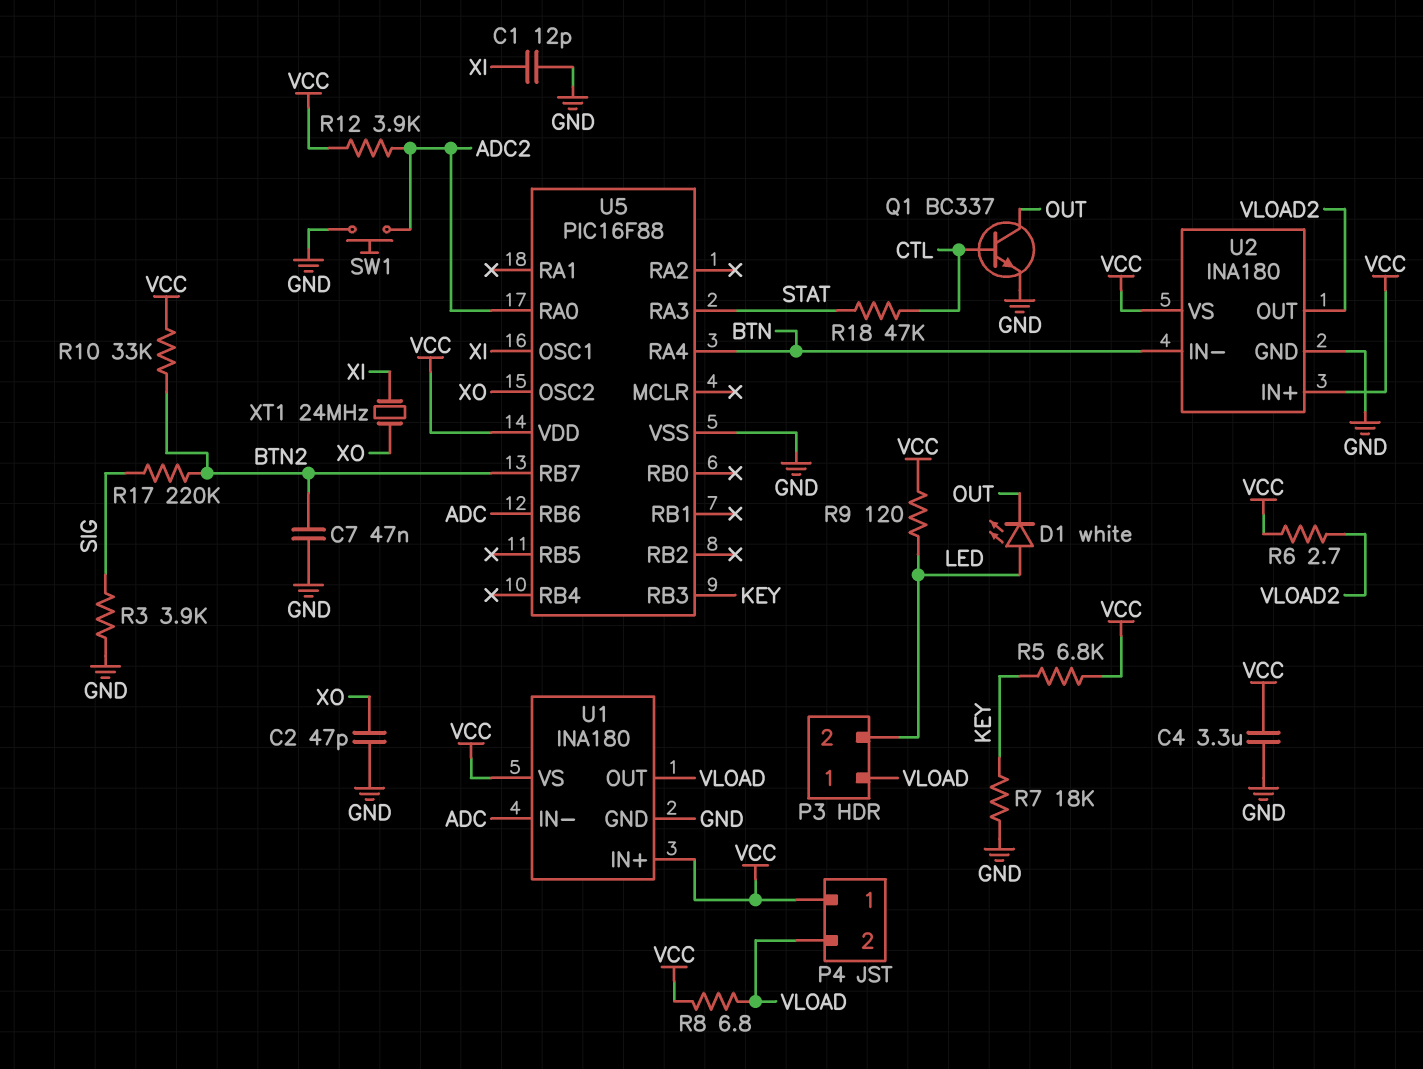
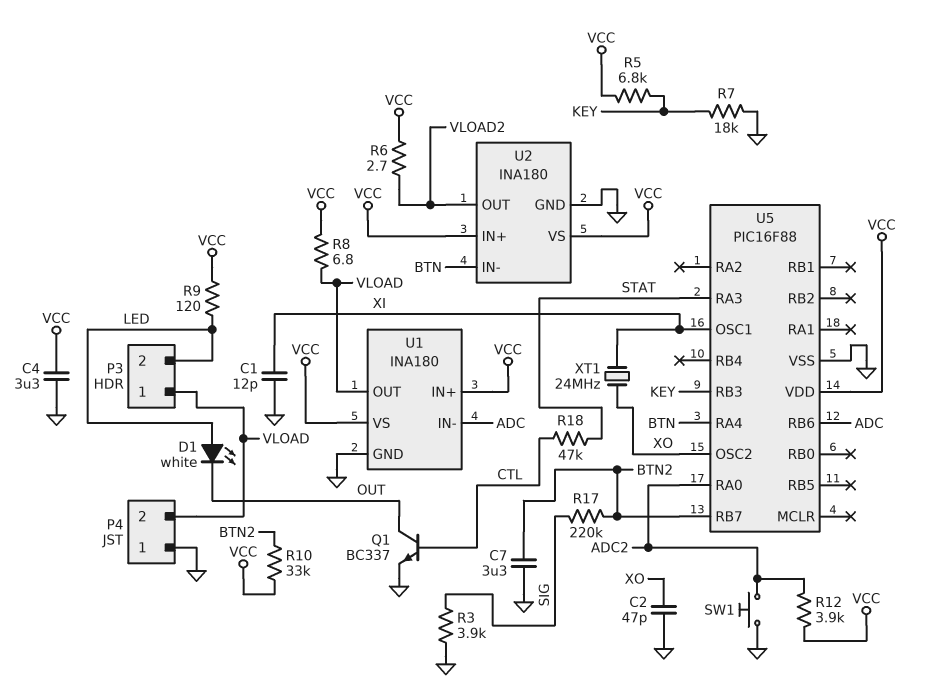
C7: 47nF (BTN2, GND) -> 3.3uF (BTN2, GND)
P4 pin 1: VCC -> GND

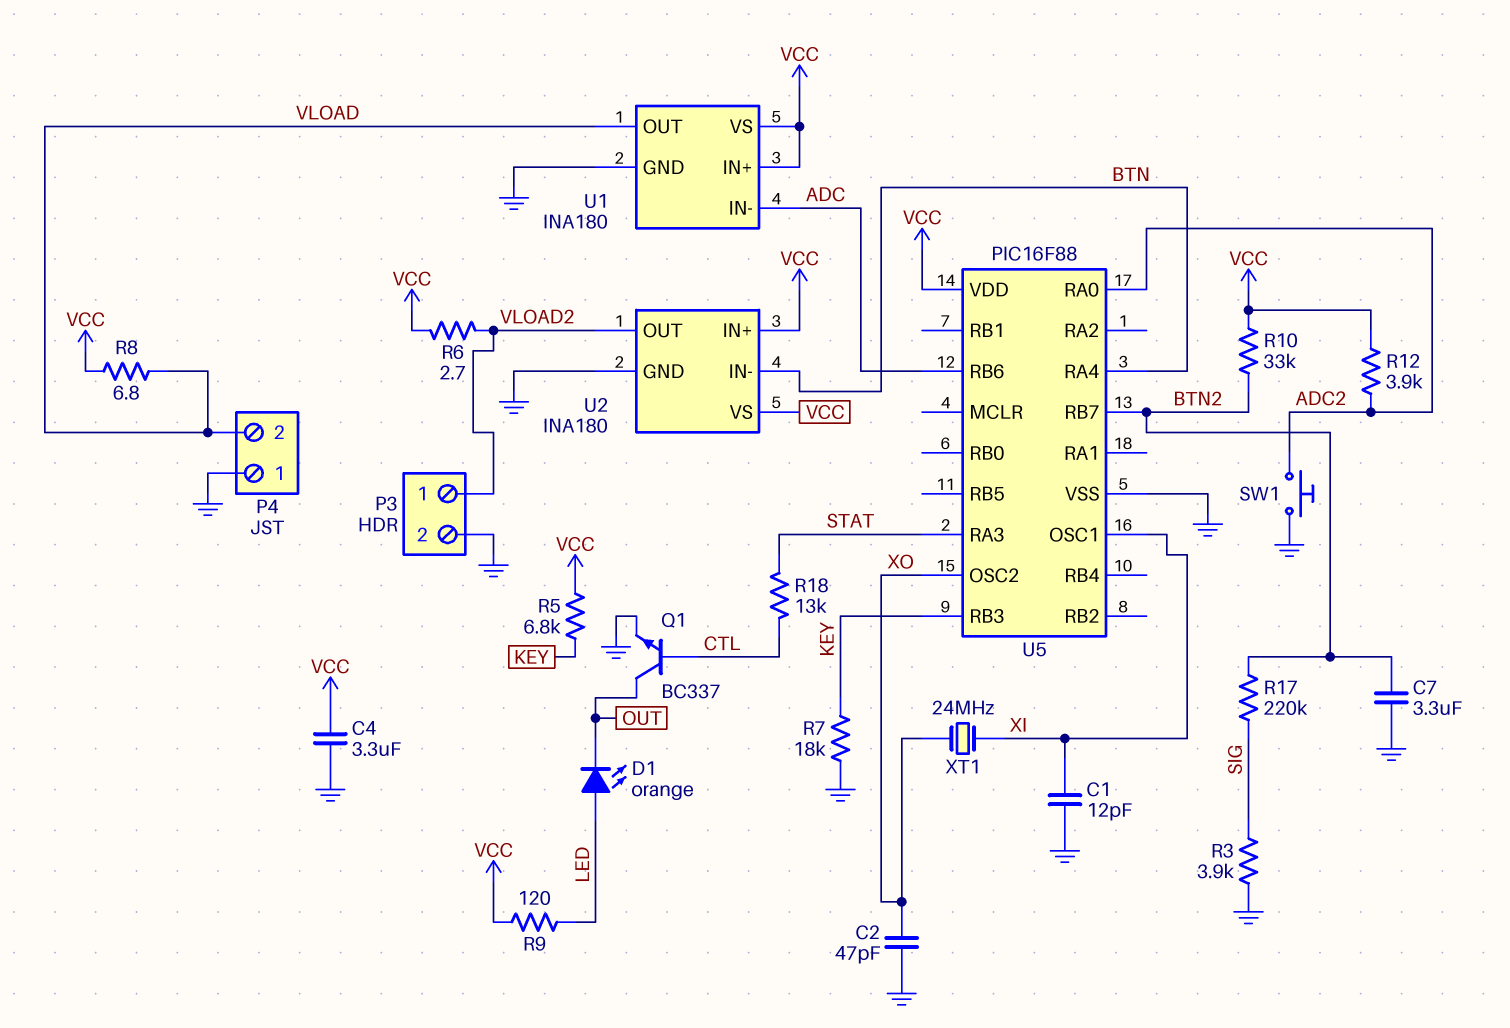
D1: LED white (A LED, K OUT) -> LED orange (A LED, K OUT)
P3 pin 1: VLOAD -> VLOAD2
P3 pin 2: LED -> GND
R18: 47k (CTL, STAT) -> 13k (CTL, STAT)

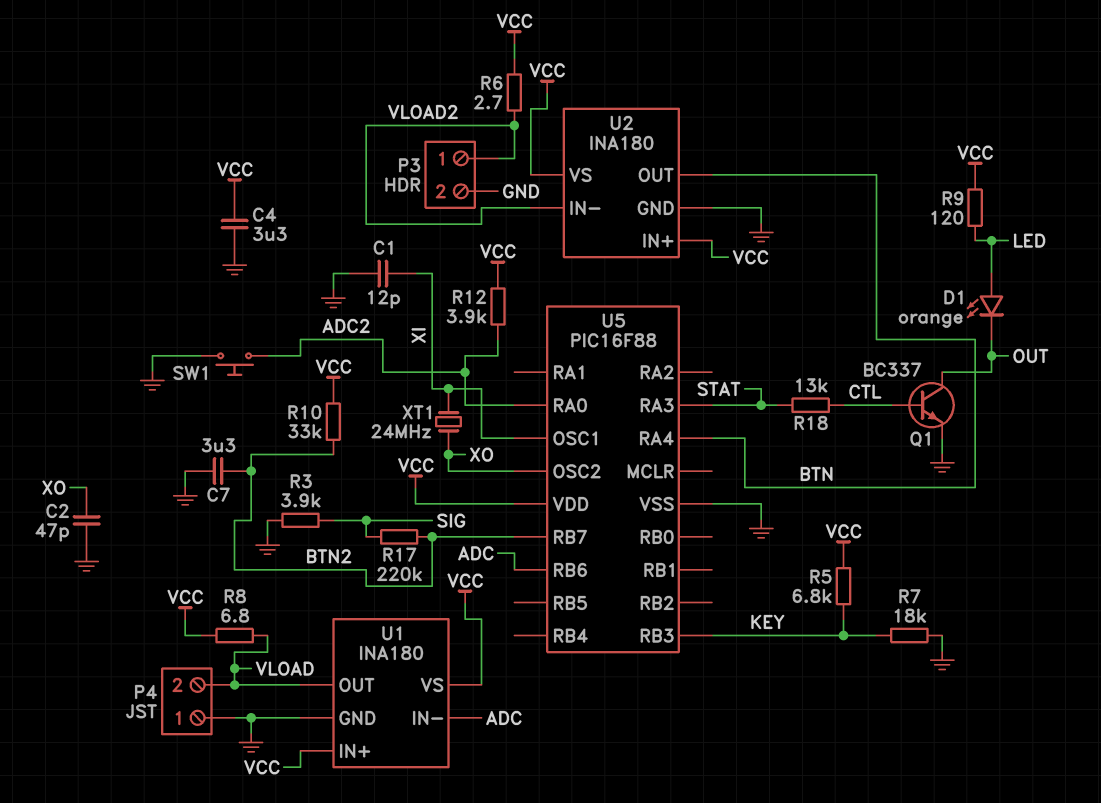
U2 pin IN-: BTN -> VLOAD2
U2 pin OUT: VLOAD2 -> BTN

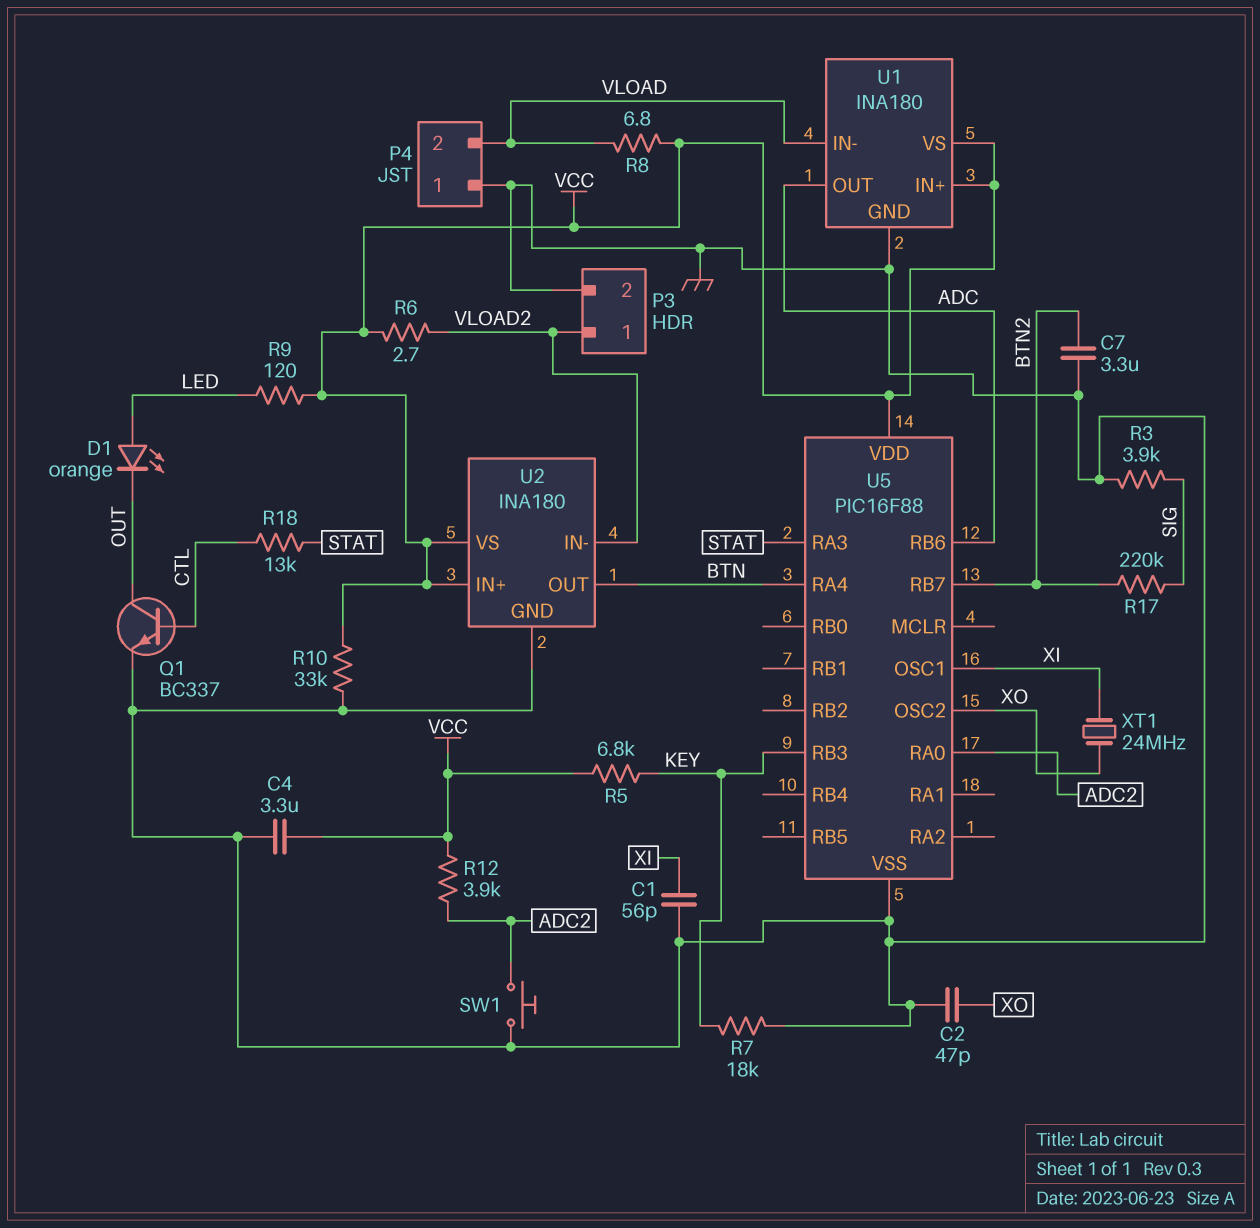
C1: 12pF (GND, XI) -> 56pF (GND, XI)
R10: 33k (BTN2, VCC) -> 33k (GND, VCC)
U1 pin IN-: ADC -> VLOAD
U1 pin OUT: VLOAD -> ADC

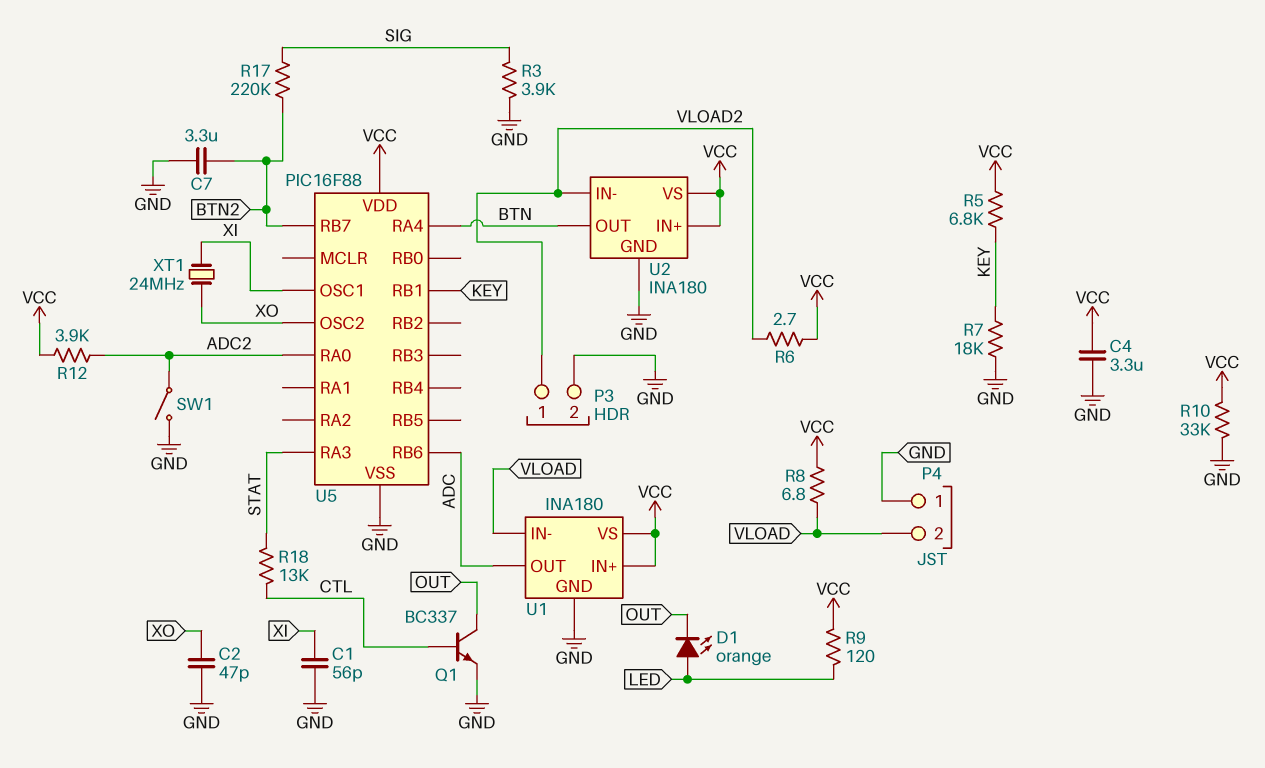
SW1: button (ADC2, GND) -> switch (ADC2, GND)
U5 pin RB1: none -> KEY
U5 pin RB3: KEY -> none

